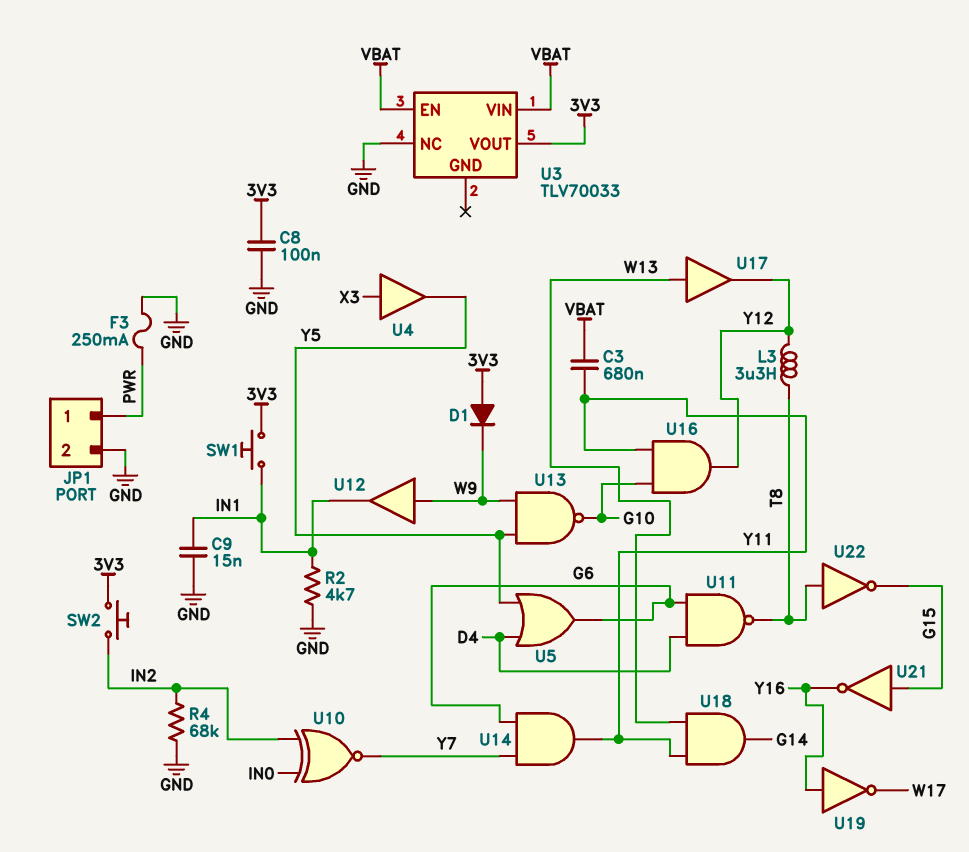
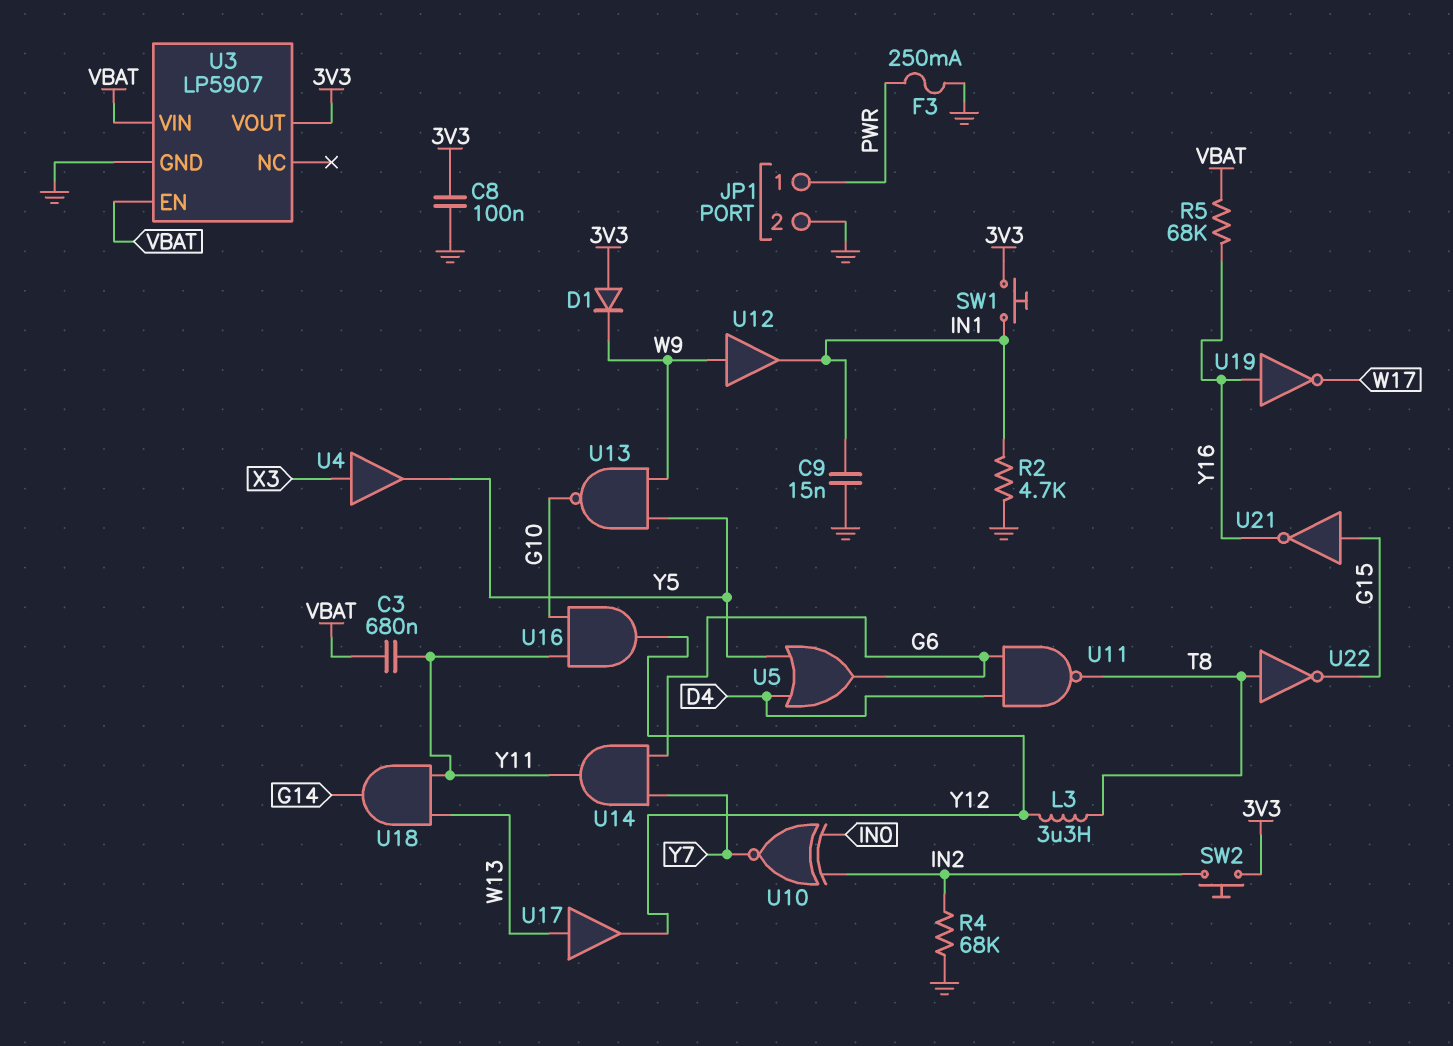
R5: none -> 68k (VBAT, Y16)
U3: TLV70033 -> LP5907
U3 pin GND: none -> GND
U3 pin NC: GND -> none

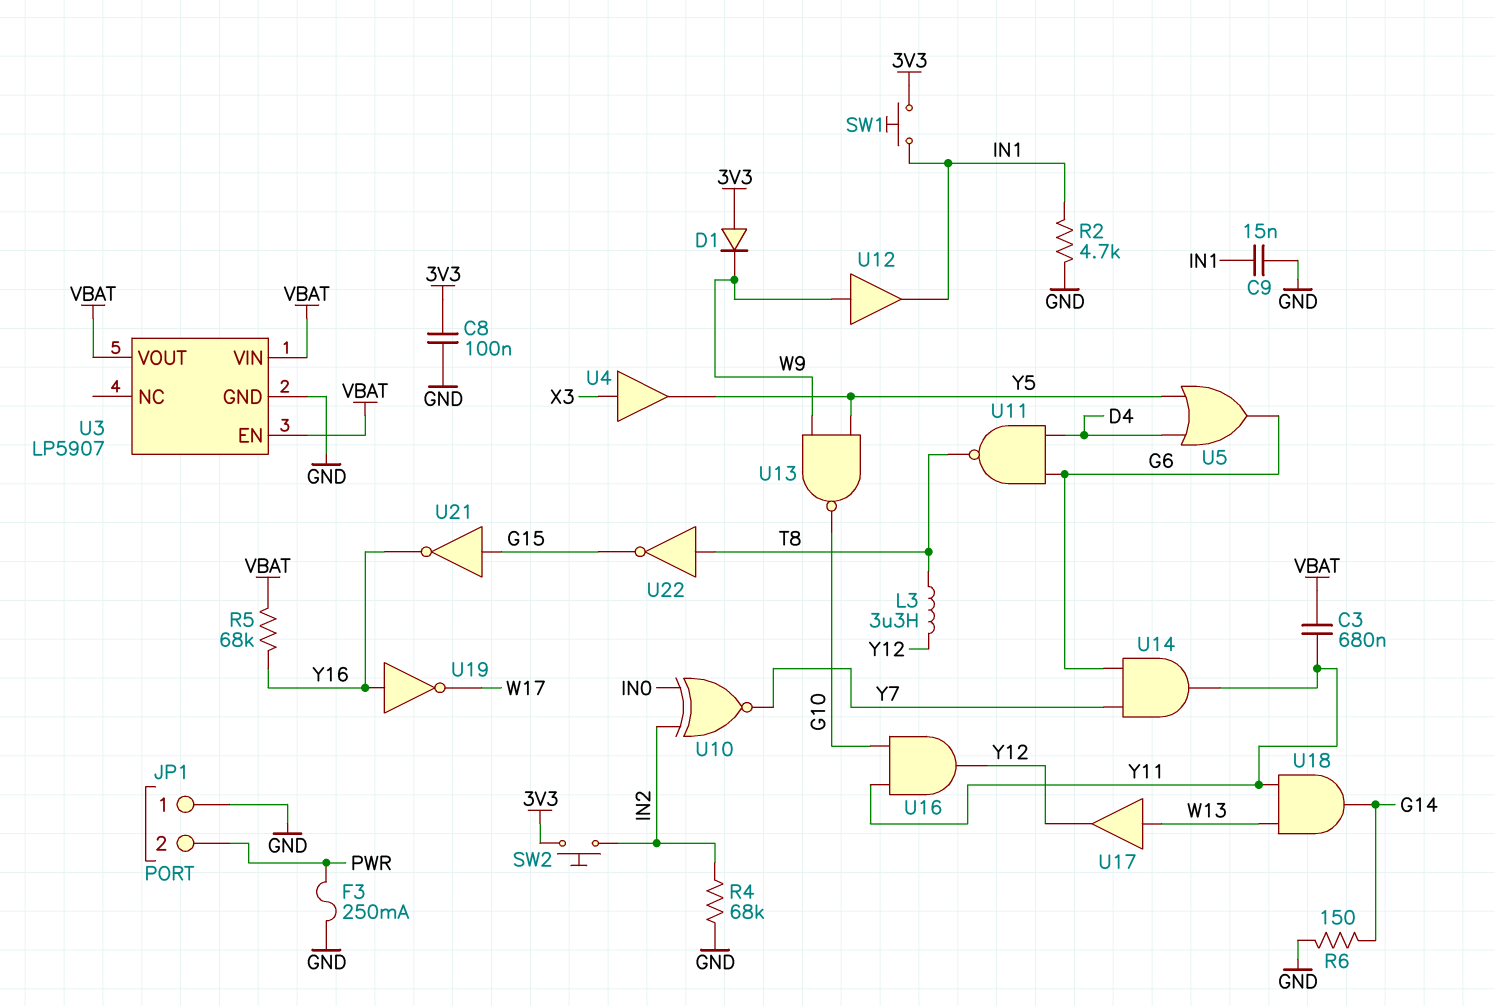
JP1 pin 1: PWR -> GND
JP1 pin 2: GND -> PWR
R6: none -> 150 (G14, GND)
U3 pin VOUT: 3V3 -> VBAT

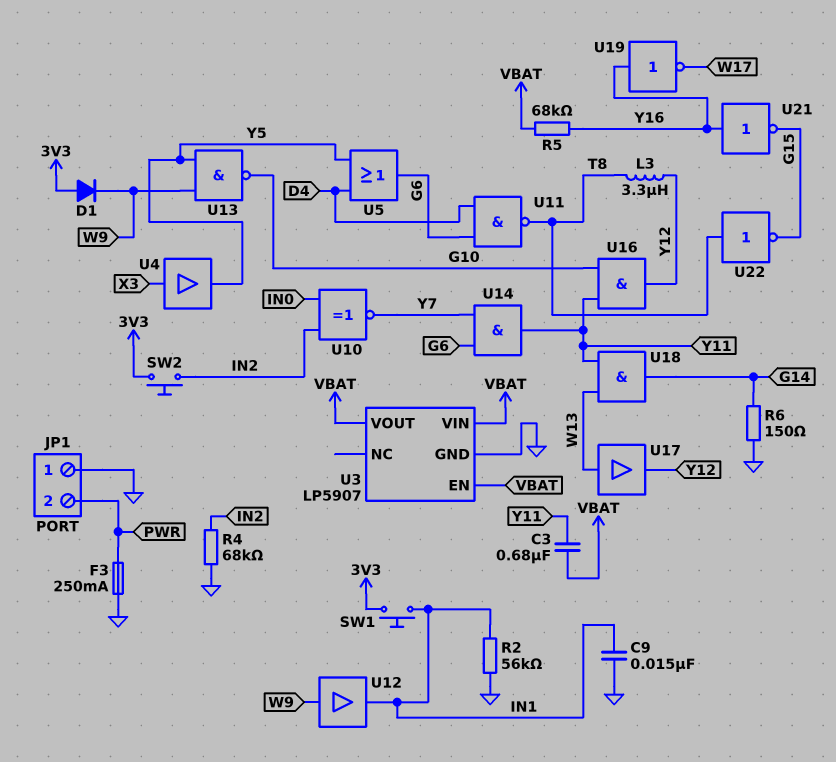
C8: 100nF (3V3, GND) -> none
R2: 4.7k (GND, IN1) -> 56k (GND, IN1)
U21: NOT (in G15, out Y16) -> NOT (in Y16, out G15)

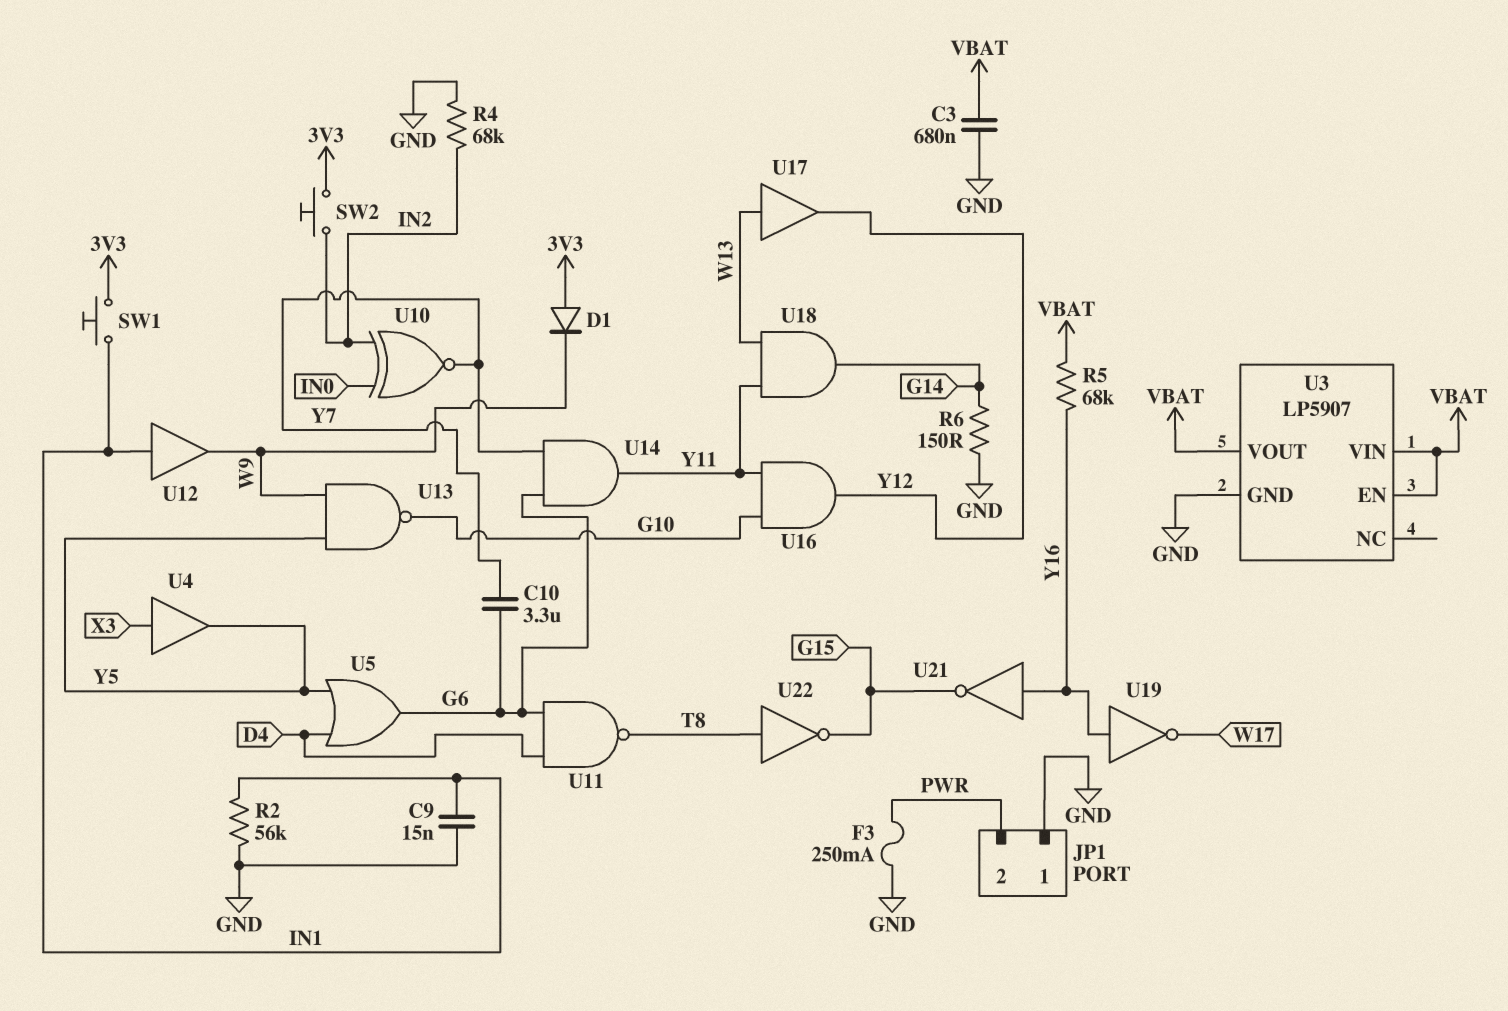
C3: 680nF (VBAT, Y11) -> 680nF (GND, VBAT)
C10: none -> 3.3uF (G6, Y7)
L3: 3.3uH (T8, Y12) -> none
U12: buffer (in W9, out IN1) -> buffer (in IN1, out W9)

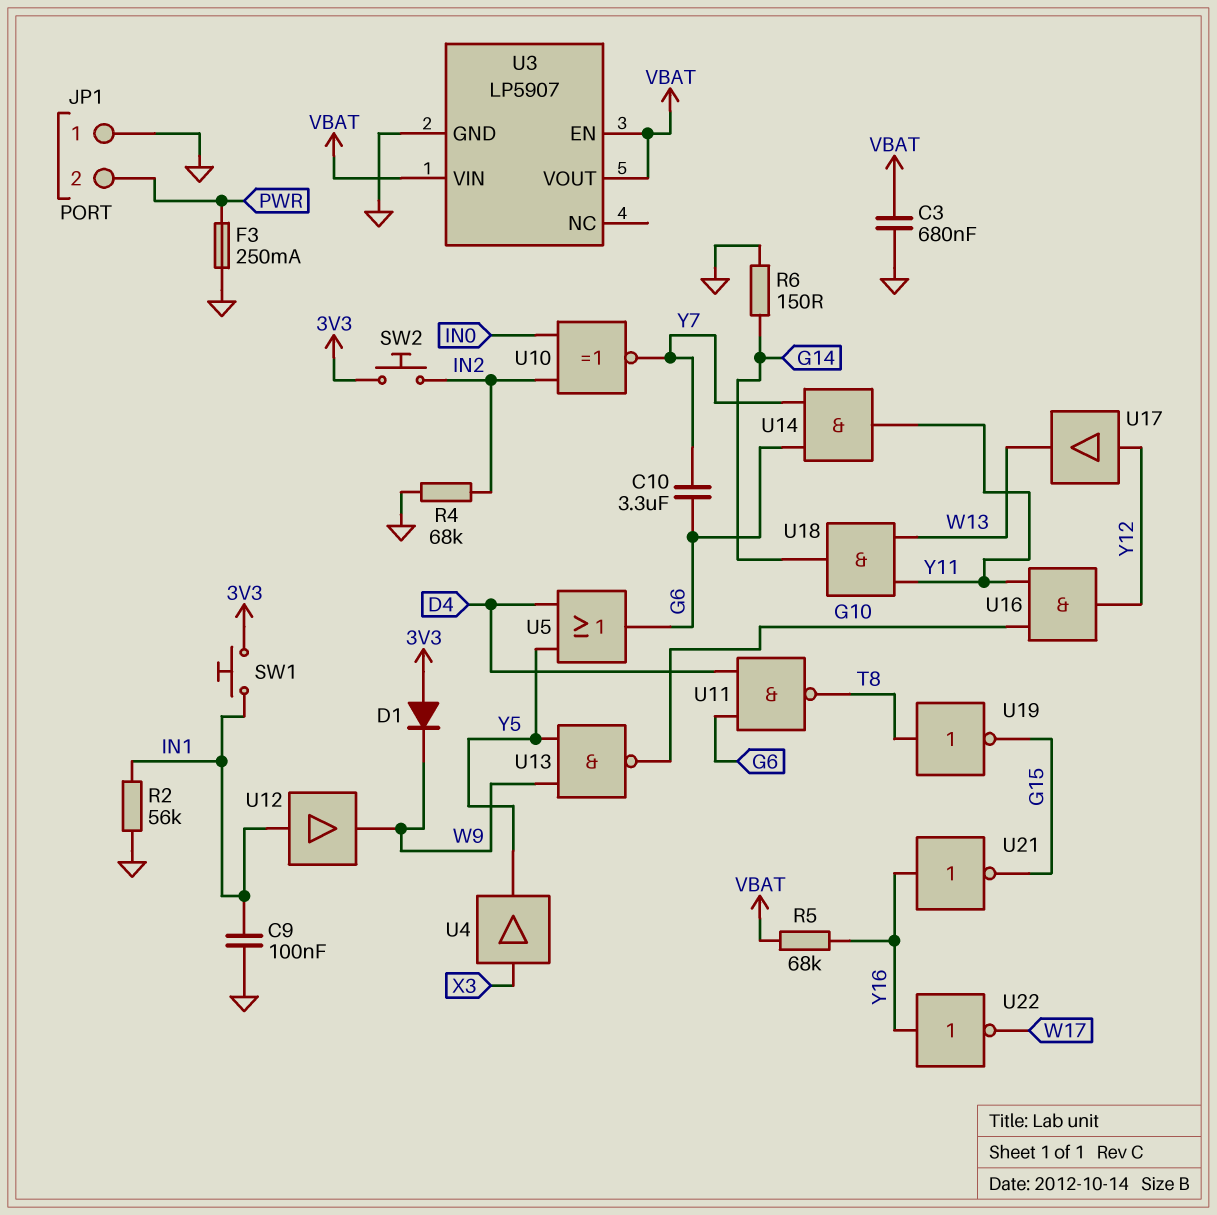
C9: 15nF (GND, IN1) -> 100nF (GND, IN1)
U17: buffer (in W13, out Y12) -> buffer (in Y12, out W13)
U19: NOT (in Y16, out W17) -> NOT (in T8, out G15)
U22: NOT (in T8, out G15) -> NOT (in Y16, out W17)

